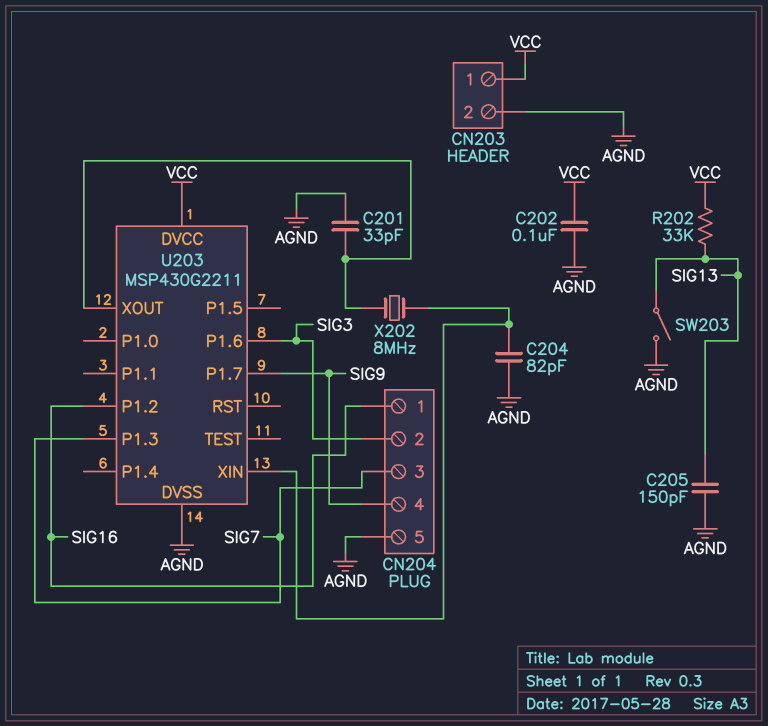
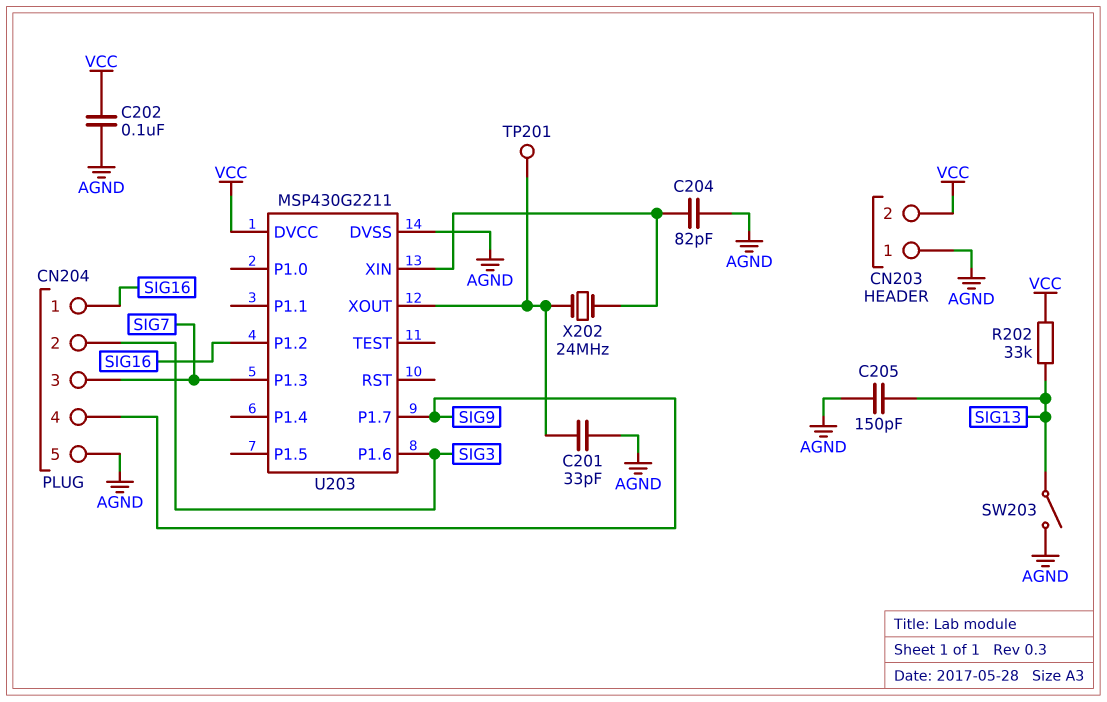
CN203 pin 1: VCC -> AGND
CN203 pin 2: AGND -> VCC
TP201: none -> test point (U203/XOUT)
X202: 8MHz (U203/XIN, U203/XOUT) -> 24MHz (U203/XIN, U203/XOUT)

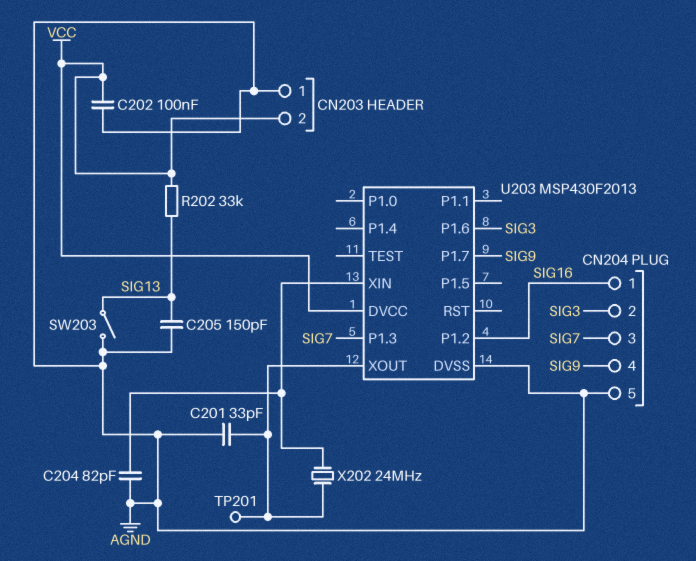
U203: MSP430G2211 -> MSP430F2013

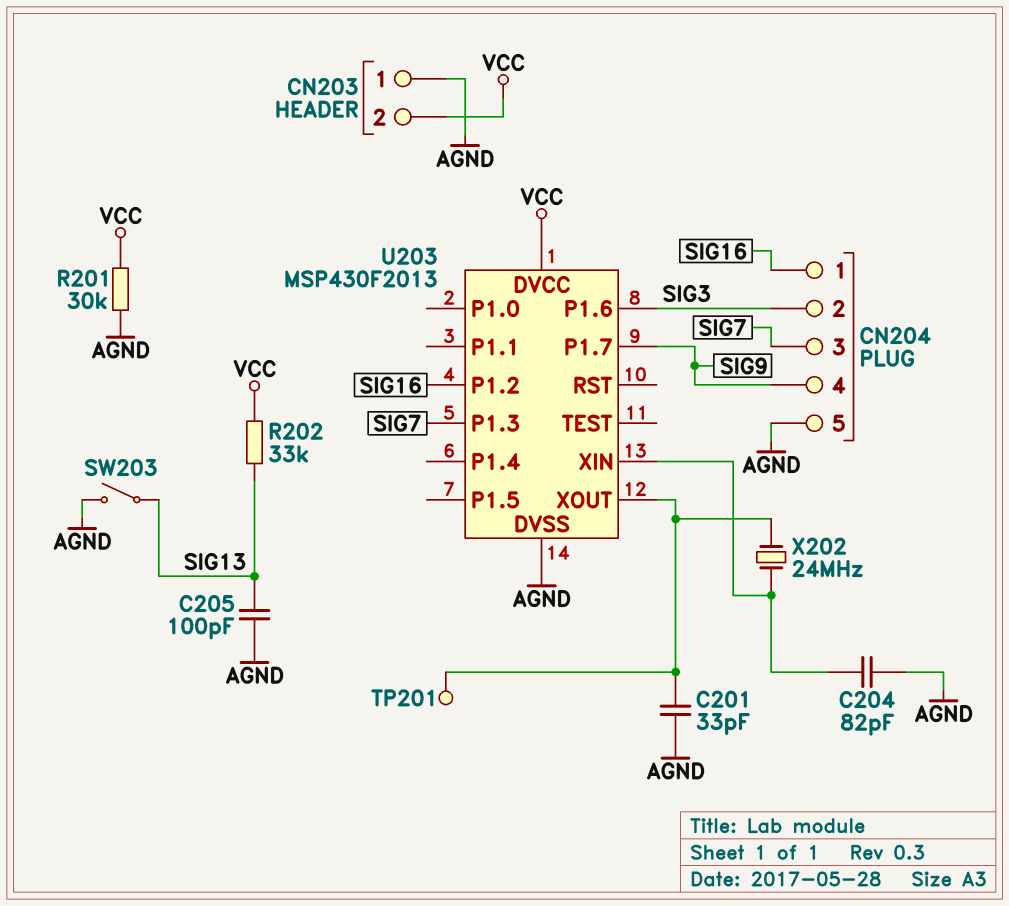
C202: 100nF (AGND, VCC) -> none
C205: 150pF (AGND, SIG13) -> 100pF (AGND, SIG13)
R201: none -> 30k (AGND, VCC)

